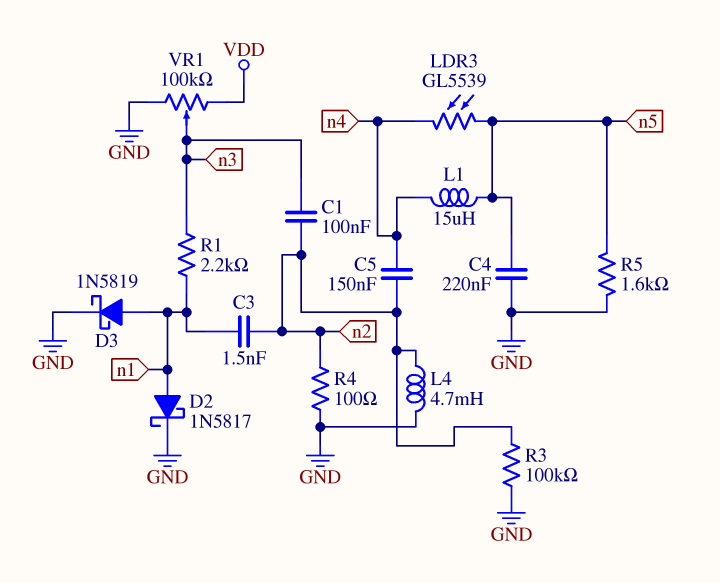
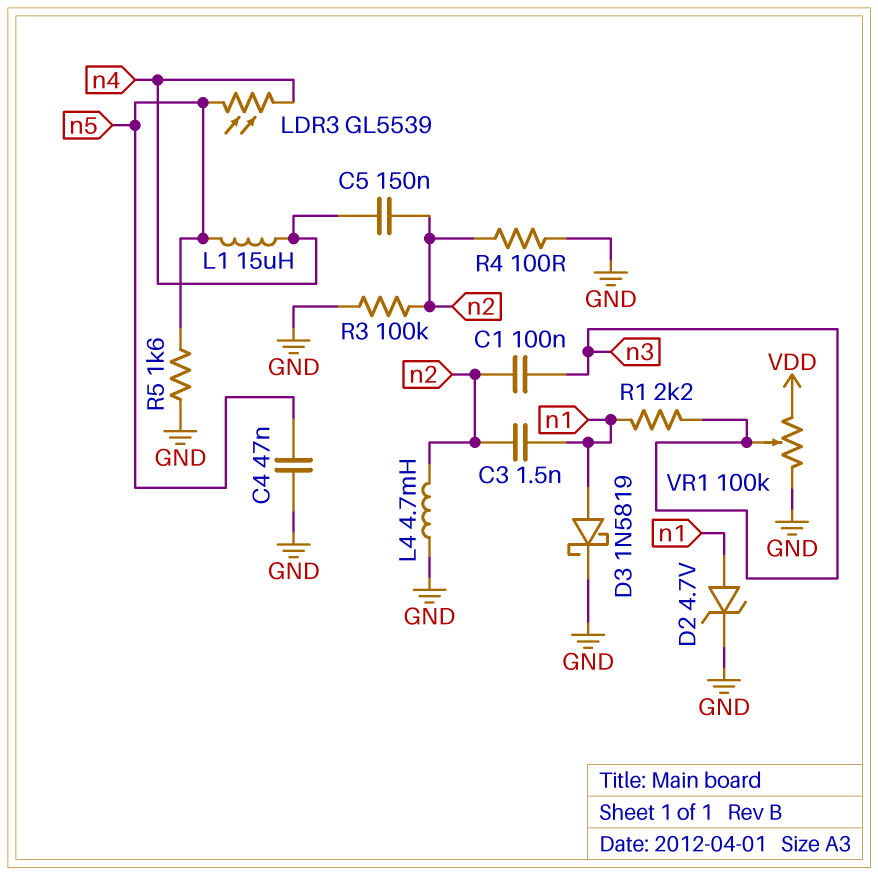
C4: 220nF (GND, n5) -> 47nF (GND, n5)
D2: schottky 1N5817 (A n1, K GND) -> zener 4.7V (A n1, K GND)

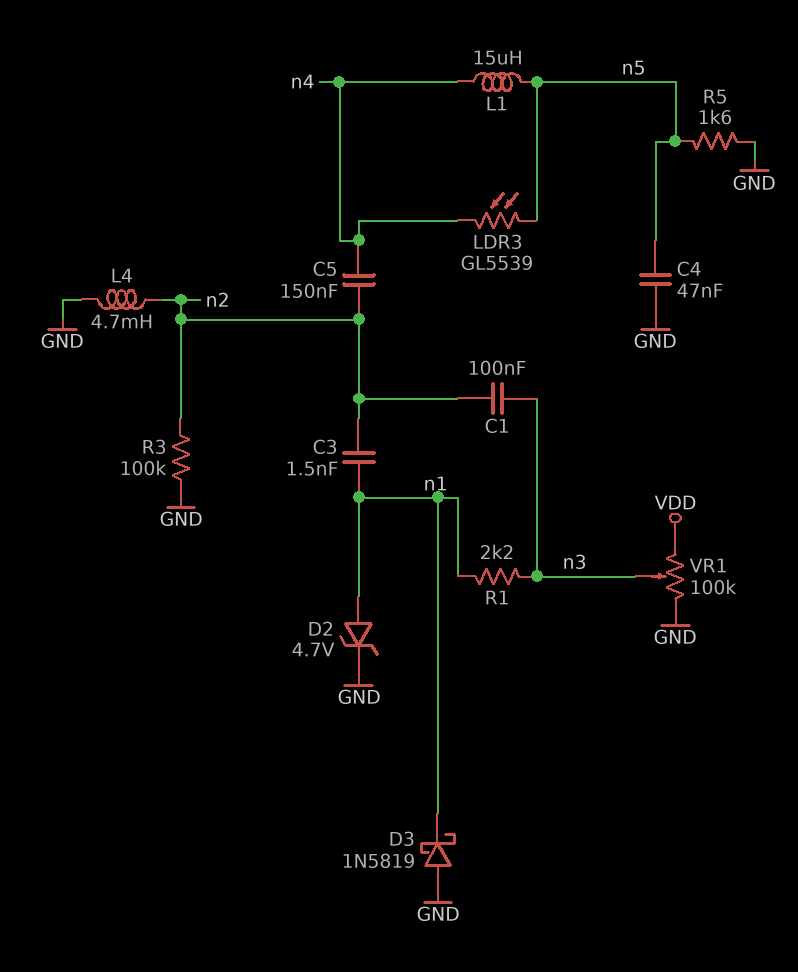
D3: schottky 1N5819 (A n1, K GND) -> schottky 1N5819 (A GND, K n1)
R4: 100 (GND, n2) -> none

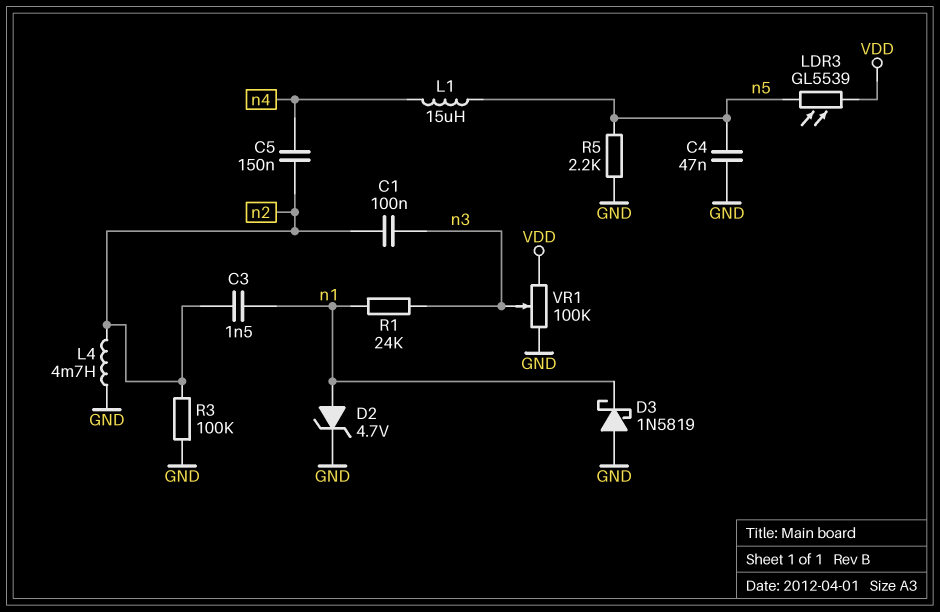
LDR3: GL5539 (n4, n5) -> GL5539 (VDD, n5)
R1: 2.2k (n1, n3) -> 24k (n1, n3)
R5: 1.6k (GND, n5) -> 2.2k (GND, n5)

